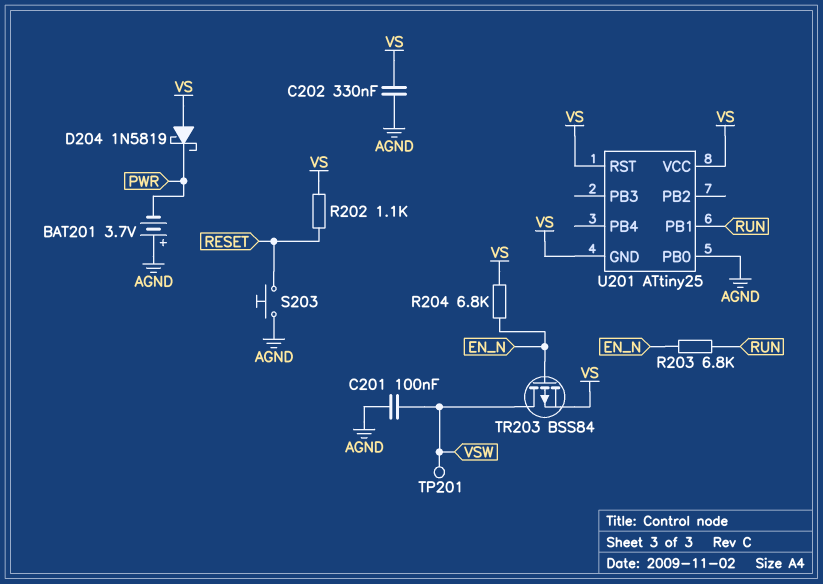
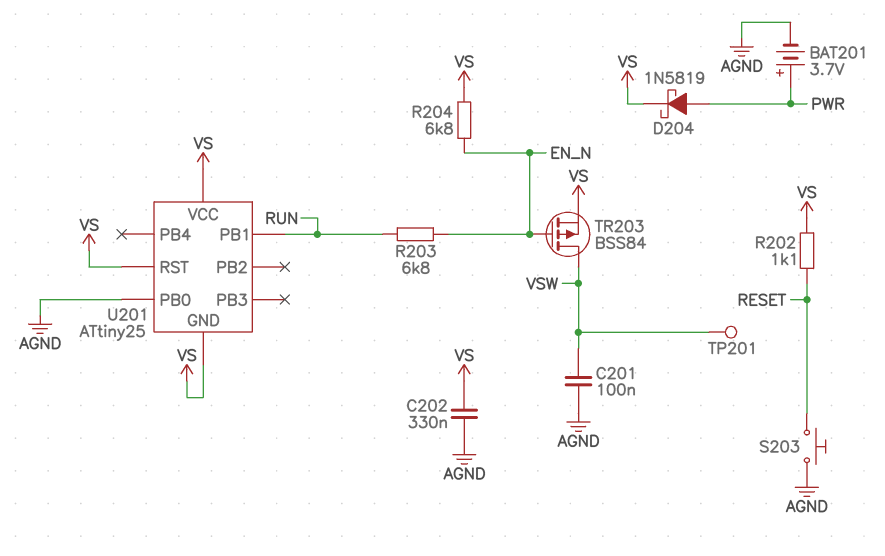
BAT201: 3.7V (plus AGND, minus PWR) -> 3.7V (plus PWR, minus AGND)
D204: schottky 1N5819 (A VS, K PWR) -> schottky 1N5819 (A PWR, K VS)

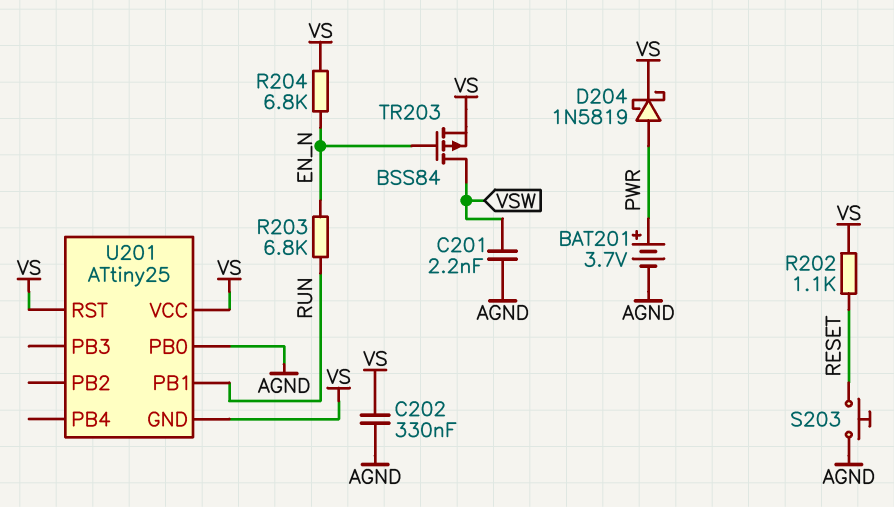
C201: 100nF (AGND, VSW) -> 2.2nF (AGND, VSW)
TP201: test point (VSW) -> none

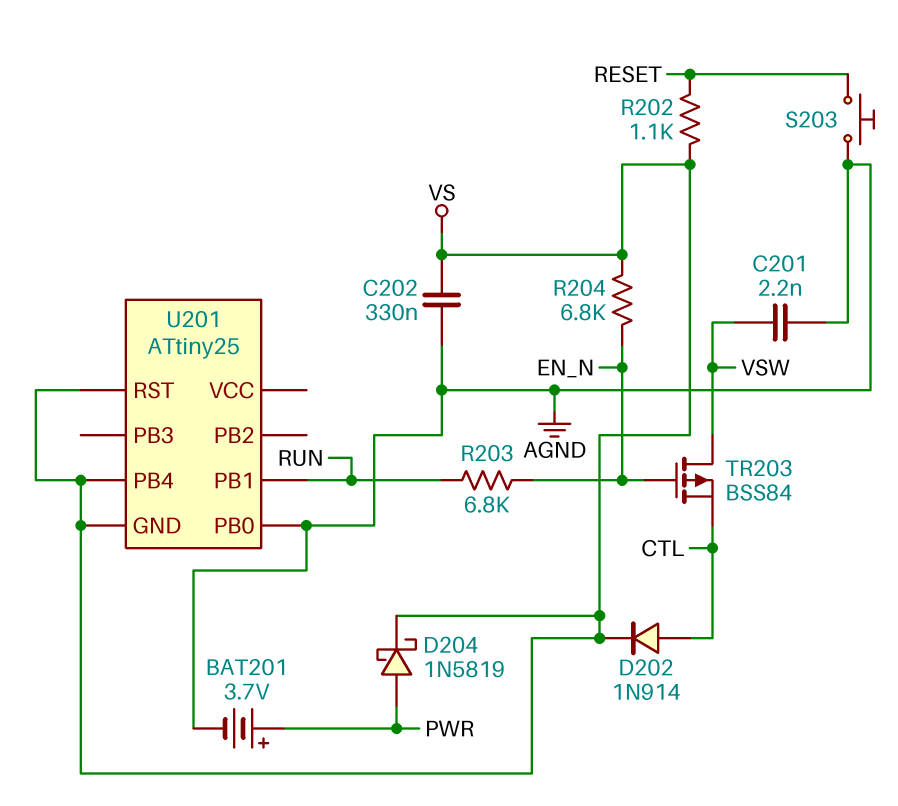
D202: none -> diode 1N914 (A CTL, K VS)
TR203: PMOS BSS84 (G EN_N, D VSW, S VS) -> PMOS BSS84 (G EN_N, D VSW, S CTL)
U201 pin PB4: none -> VS
U201 pin VCC: VS -> none

